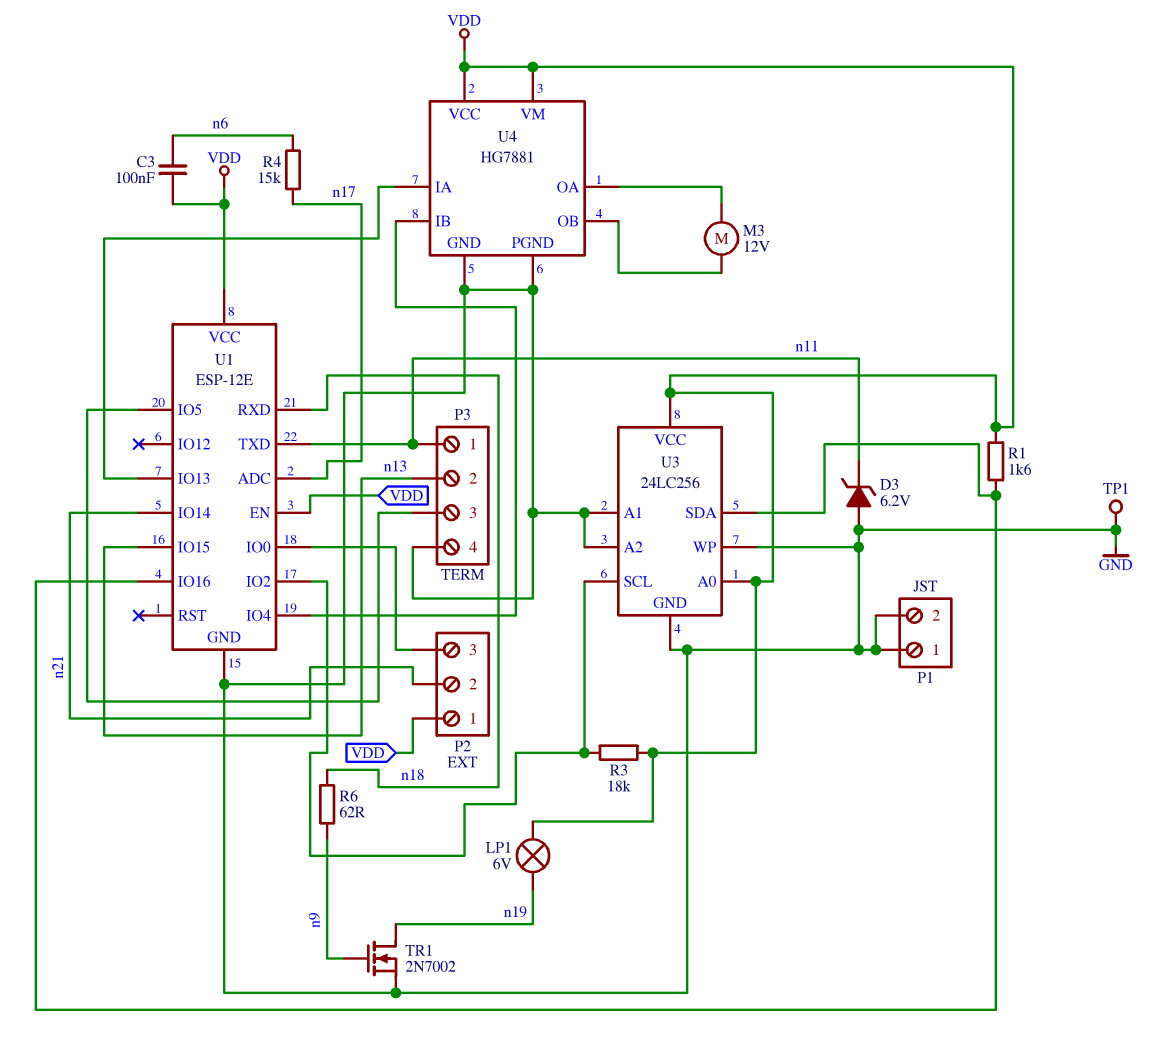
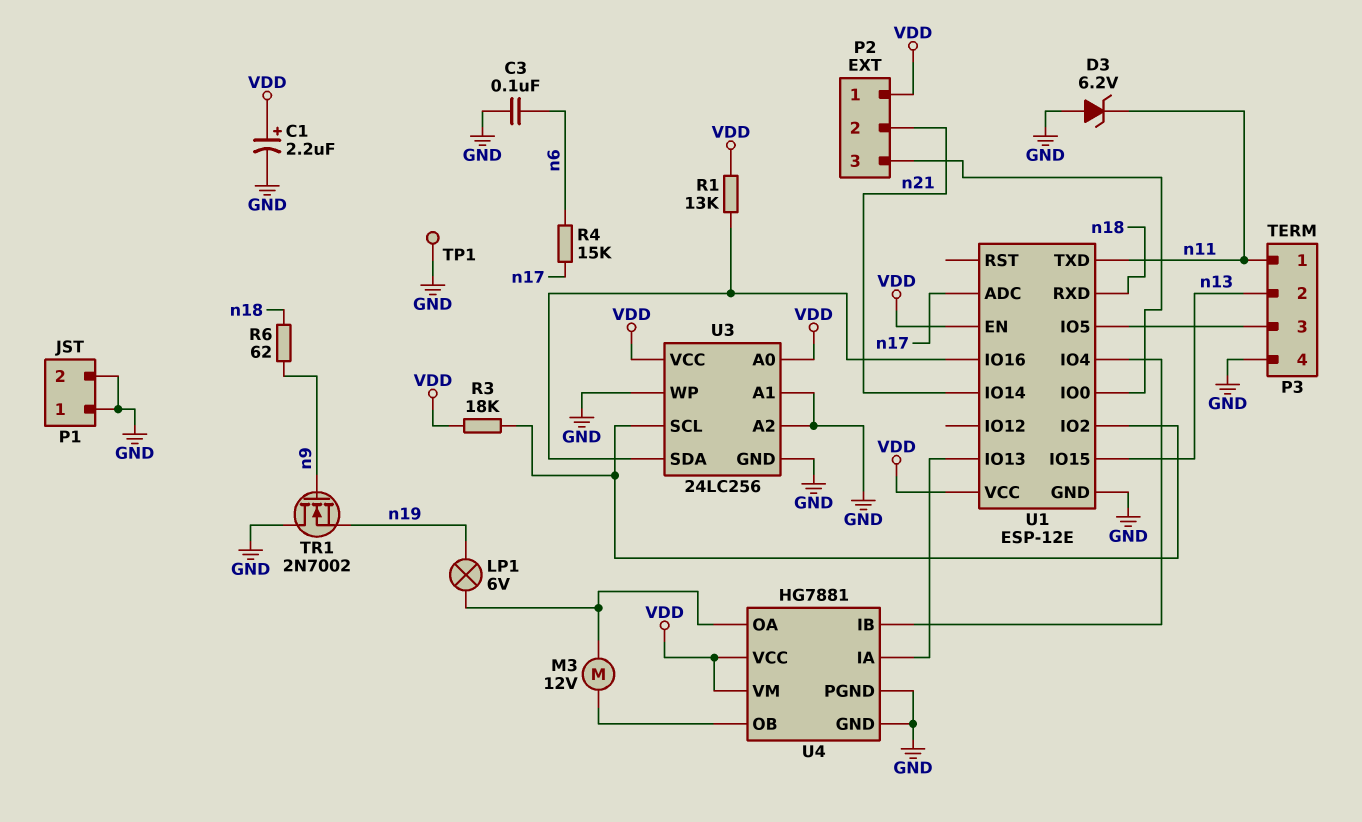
C1: none -> 2.2uF (plus VDD, minus GND)
C3: 100nF (VDD, n6) -> 100nF (GND, n6)
LP1: lamp 6V (VDD, n19) -> lamp 6V (U4/OA, n19)
R1: 1.6k (U1/IO16, VDD) -> 13k (U1/IO16, VDD)
TR1: NMOS 2N7002 (G n9, D n19, S GND) -> NMOS 2N7002 (G n9, D GND, S n19)

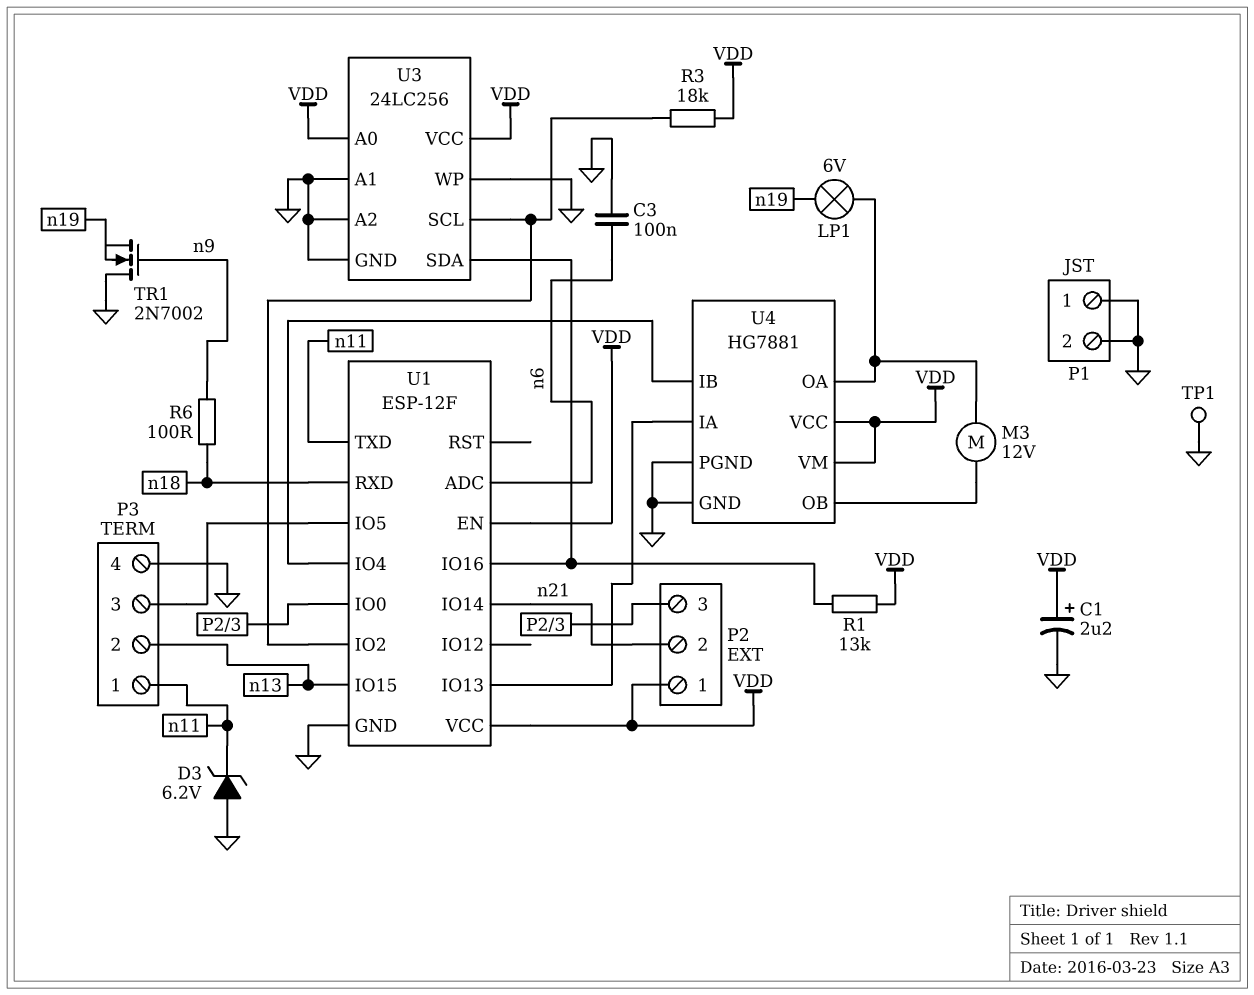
R4: 15k (n6, n17) -> none
R6: 62 (n9, n18) -> 100 (n9, n18)
U1: ESP-12E -> ESP-12F
U1 pin ADC: n17 -> n6

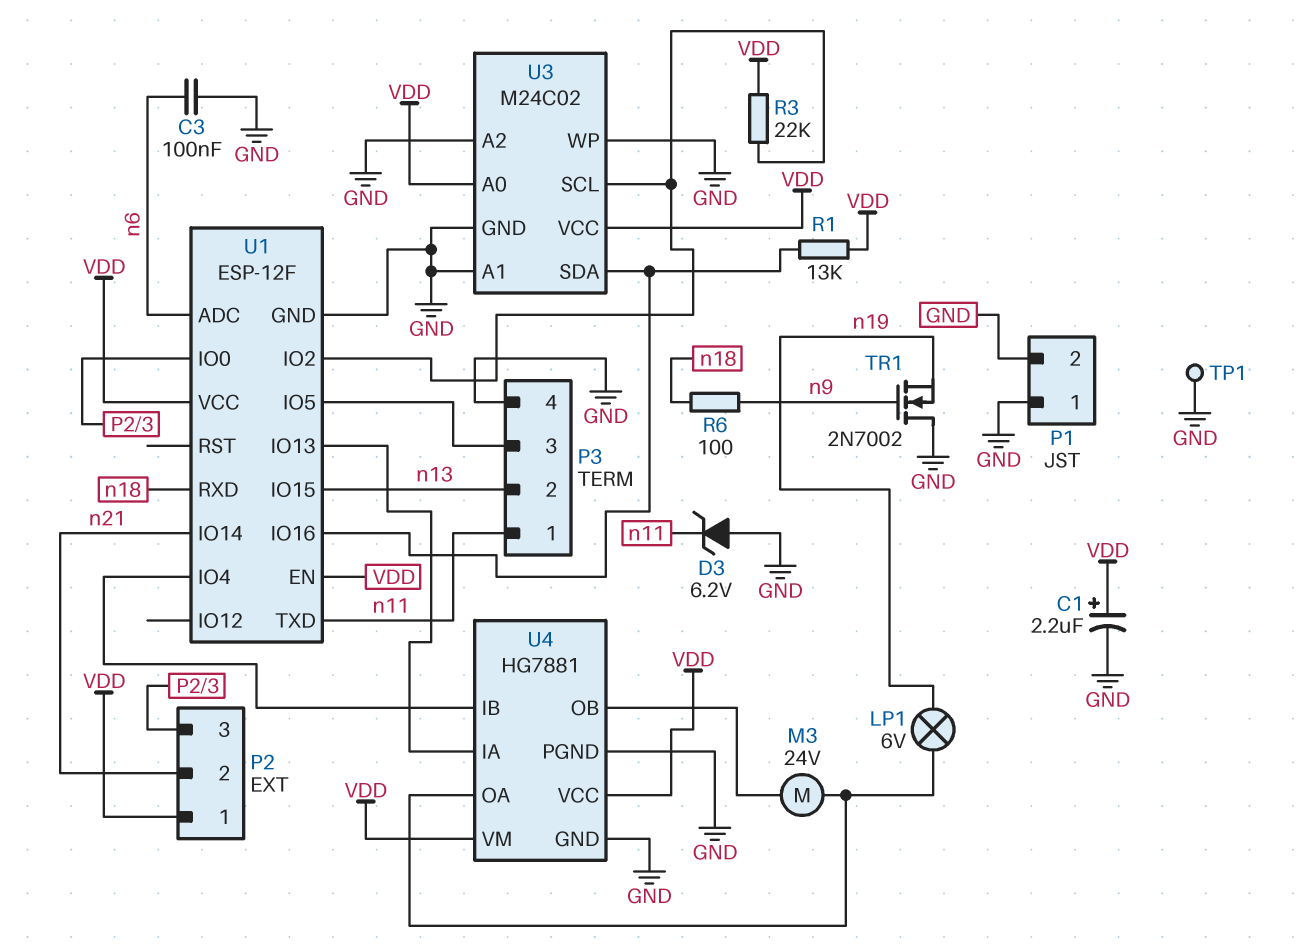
M3: motor 12V (U4/OA, U4/OB) -> motor 24V (U4/OA, U4/OB)
R3: 18k (U1/IO2, VDD) -> 22k (U1/IO2, VDD)
U3: 24LC256 -> M24C02

